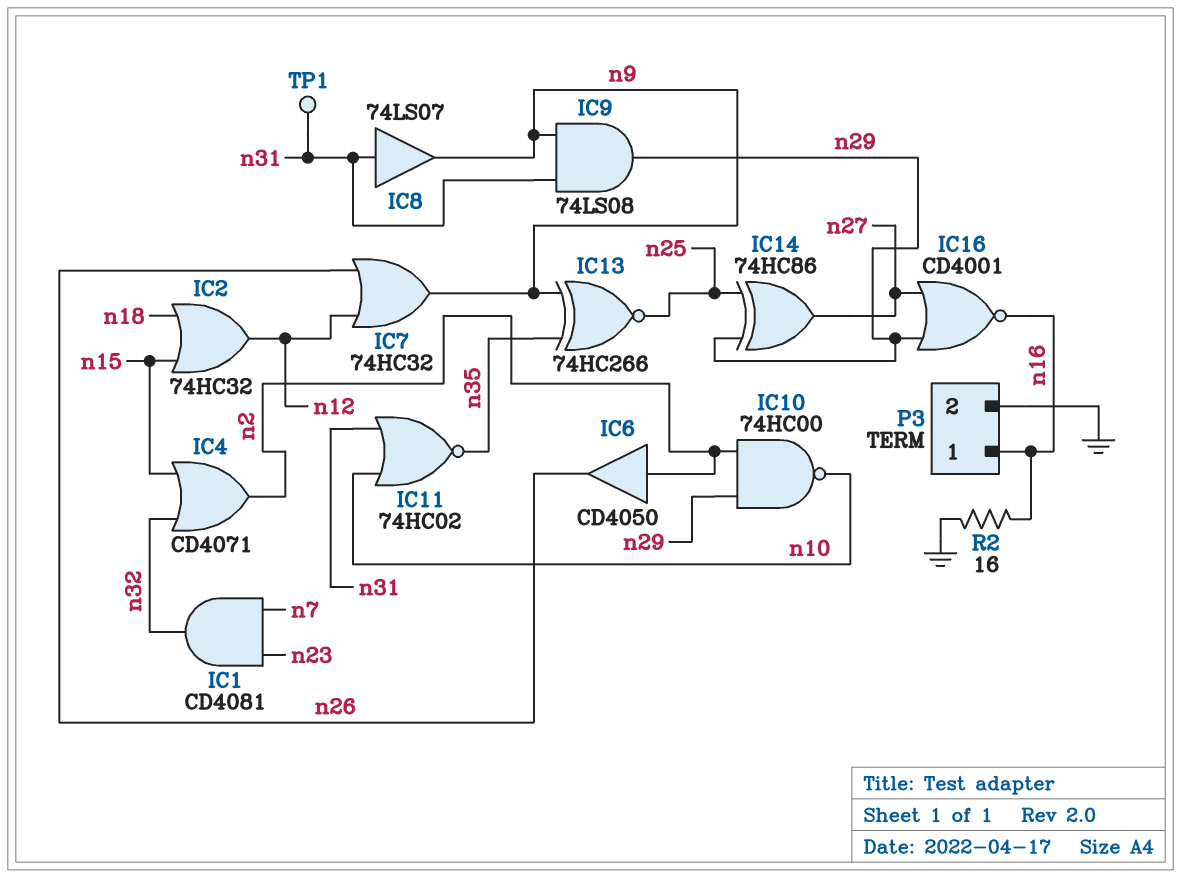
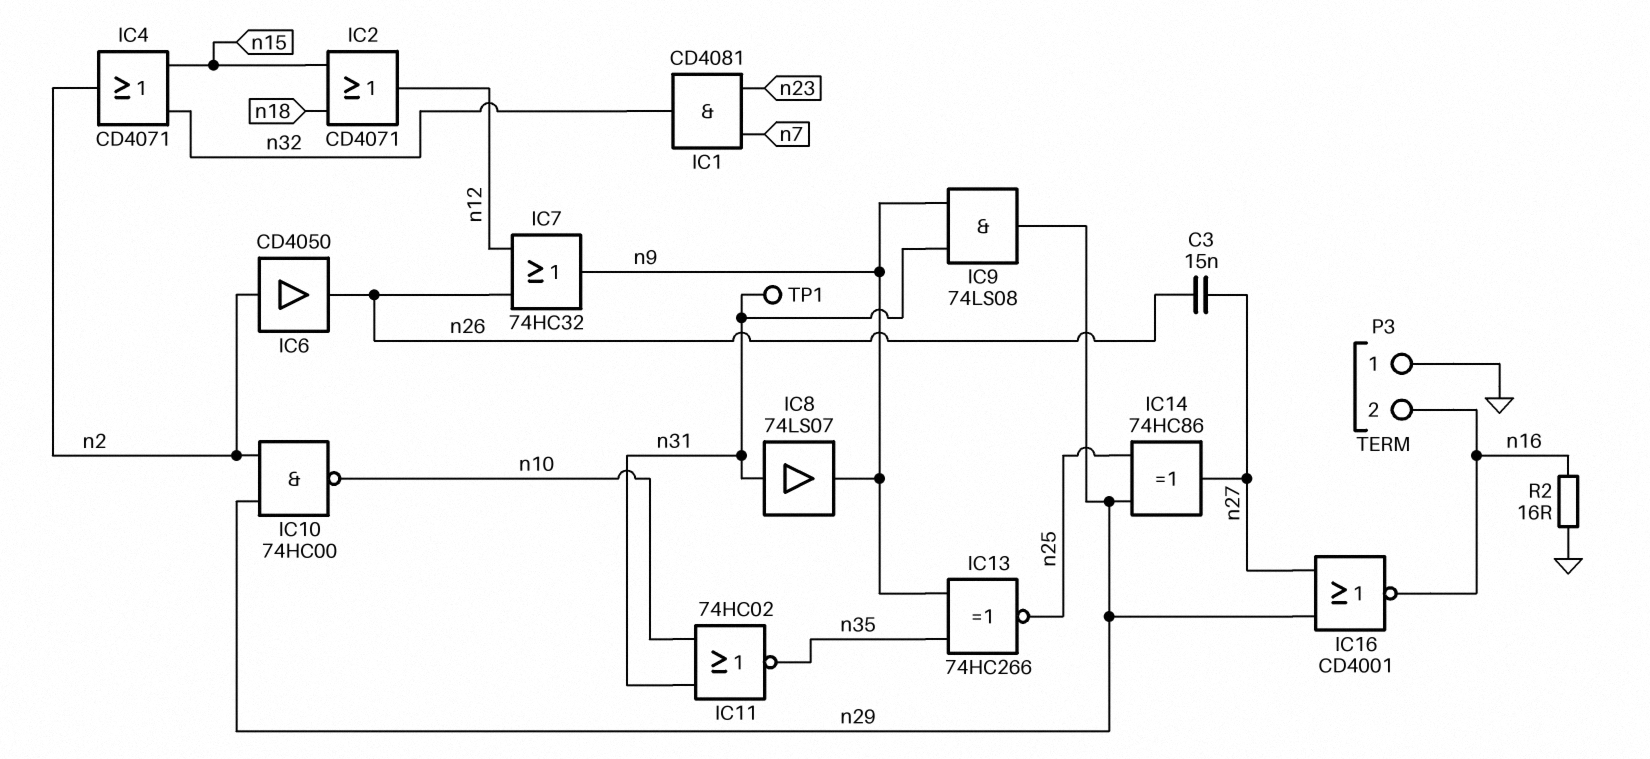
C3: none -> 15nF (n26, n27)
IC2: OR 74HC32 (in n15, in n18, out n12) -> OR CD4071 (in n15, in n18, out n12)
P3 pin 1: n16 -> GND
P3 pin 2: GND -> n16

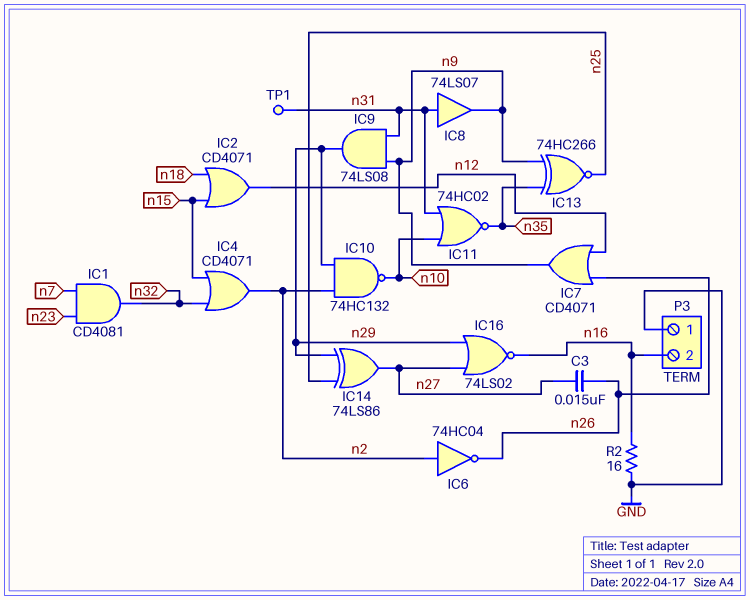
IC6: buffer CD4050 (in n2, out n26) -> NOT 74HC04 (in n2, out n26)
IC7: OR 74HC32 (in n12, in n26, out n9) -> OR CD4071 (in n12, in n26, out n9)
IC10: NAND 74HC00 (in n2, in n29, out n10) -> NAND 74HC132 (in n2, in n29, out n10)
IC14: XOR 74HC86 (in n25, in n29, out n27) -> XOR 74LS86 (in n25, in n29, out n27)
IC16: NOR CD4001 (in n27, in n29, out n16) -> NOR 74LS02 (in n27, in n29, out n16)

